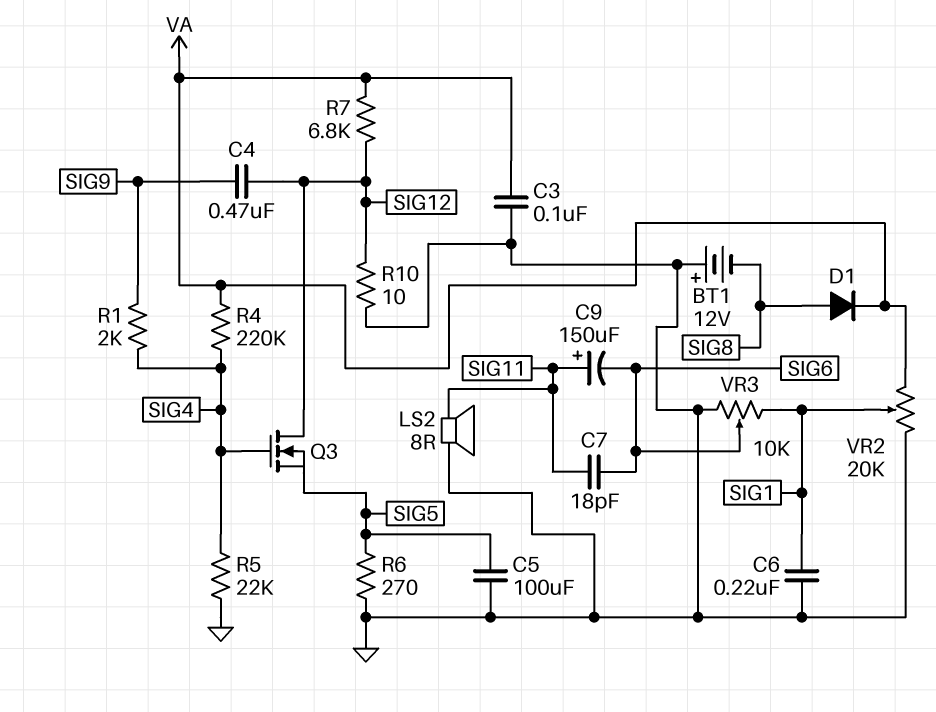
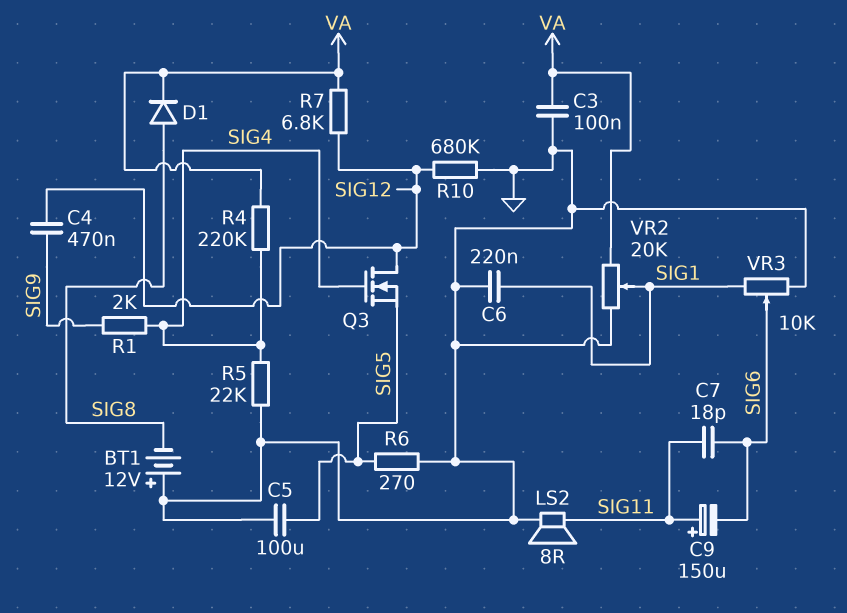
R10: 10 (GND, SIG12) -> 680k (GND, SIG12)

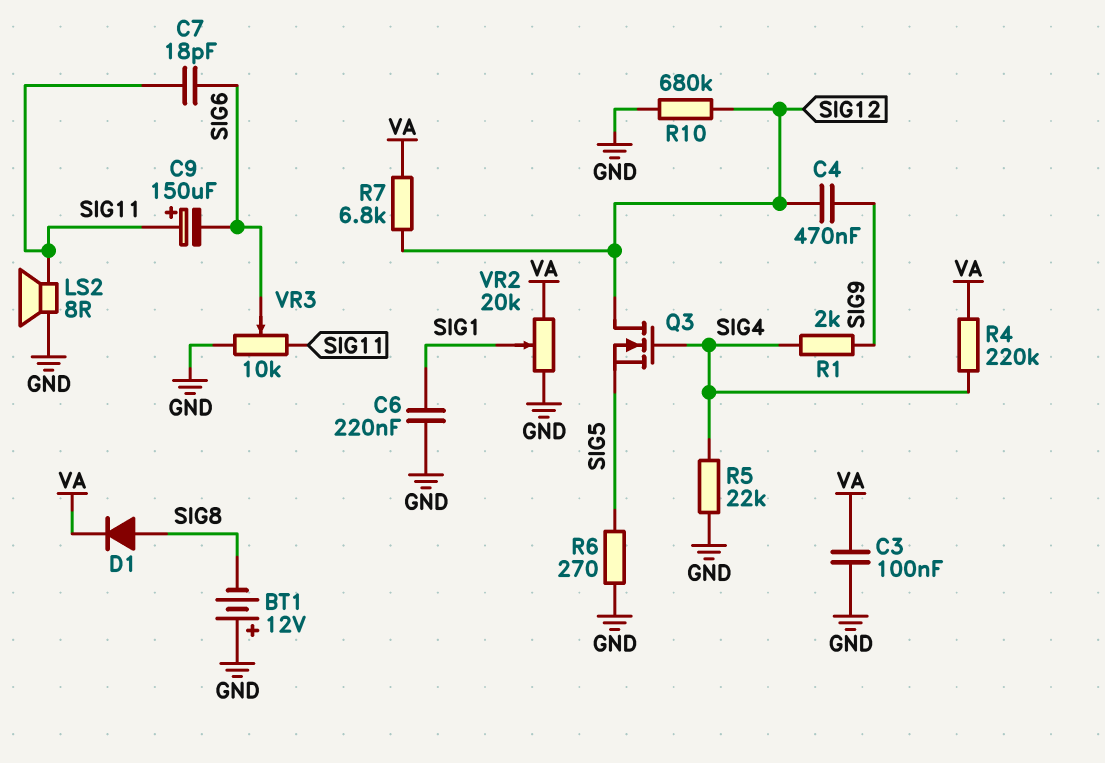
C5: 100uF (GND, SIG5) -> none
VR3: 10k (GND, SIG1, wiper SIG6) -> 10k (GND, SIG11, wiper SIG6)

